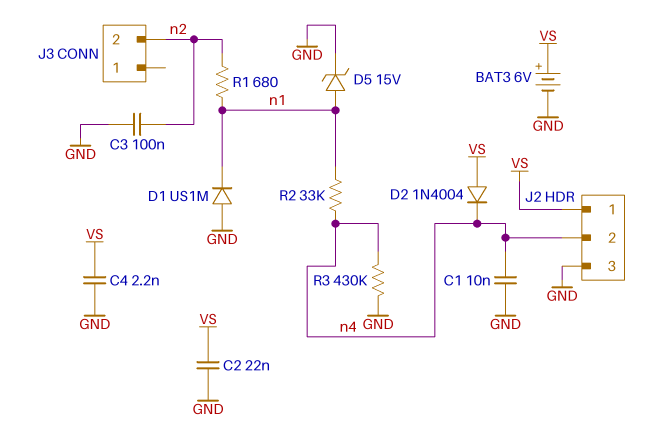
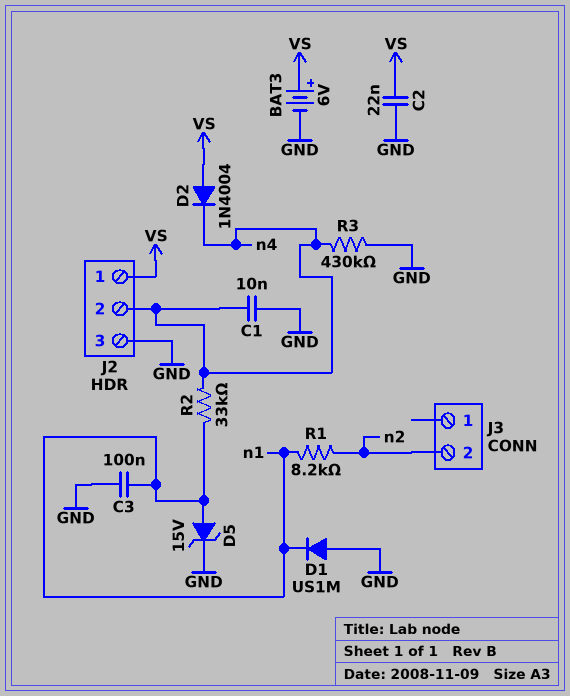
C3: 100nF (GND, n2) -> 100nF (GND, n1)
C4: 2.2nF (GND, VS) -> none
R1: 680 (n1, n2) -> 8.2k (n1, n2)

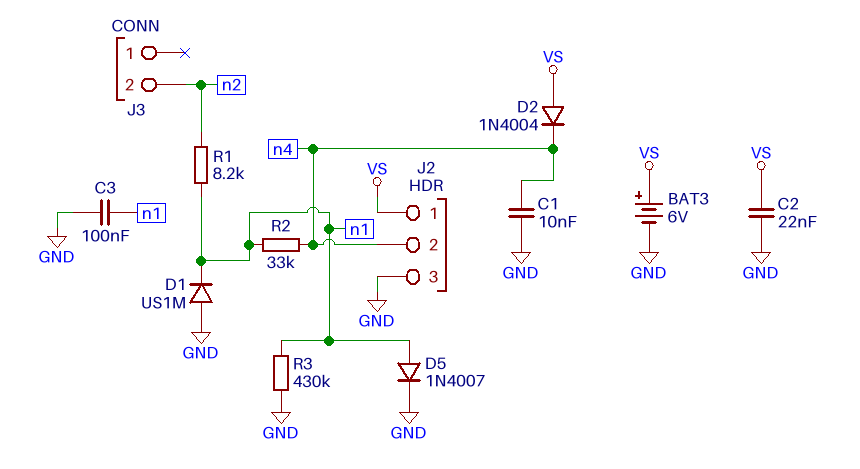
D5: zener 15V (A n1, K GND) -> diode 1N4007 (A n1, K GND)
R3: 430k (GND, n4) -> 430k (GND, n1)

